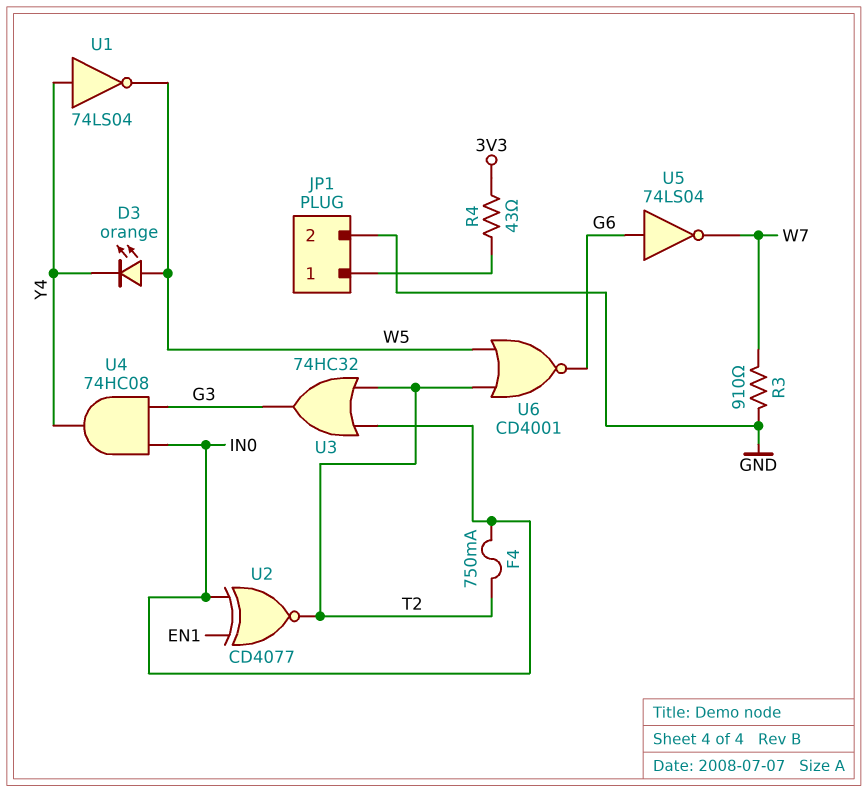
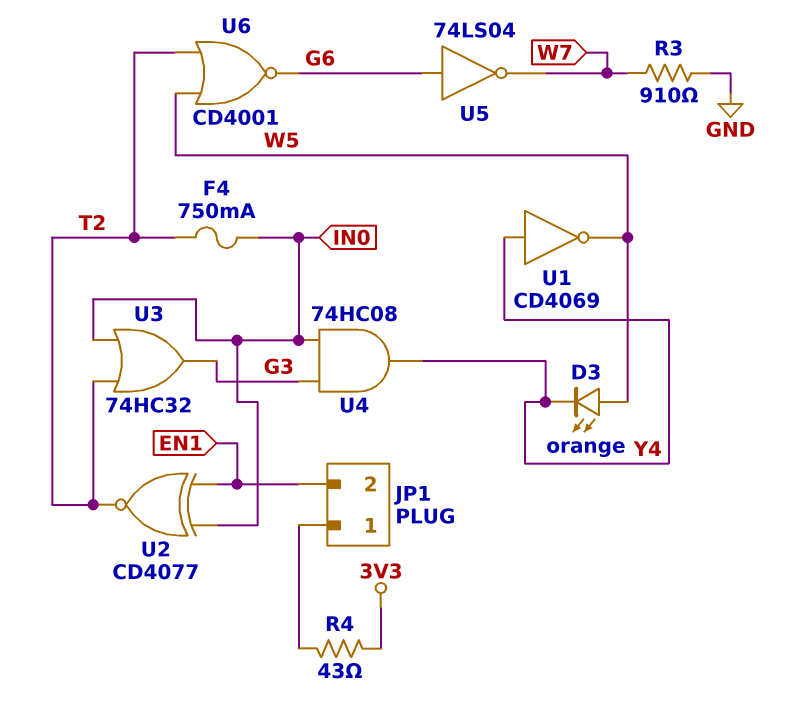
JP1 pin 2: GND -> EN1
U1: NOT 74LS04 (in Y4, out W5) -> NOT CD4069 (in Y4, out W5)

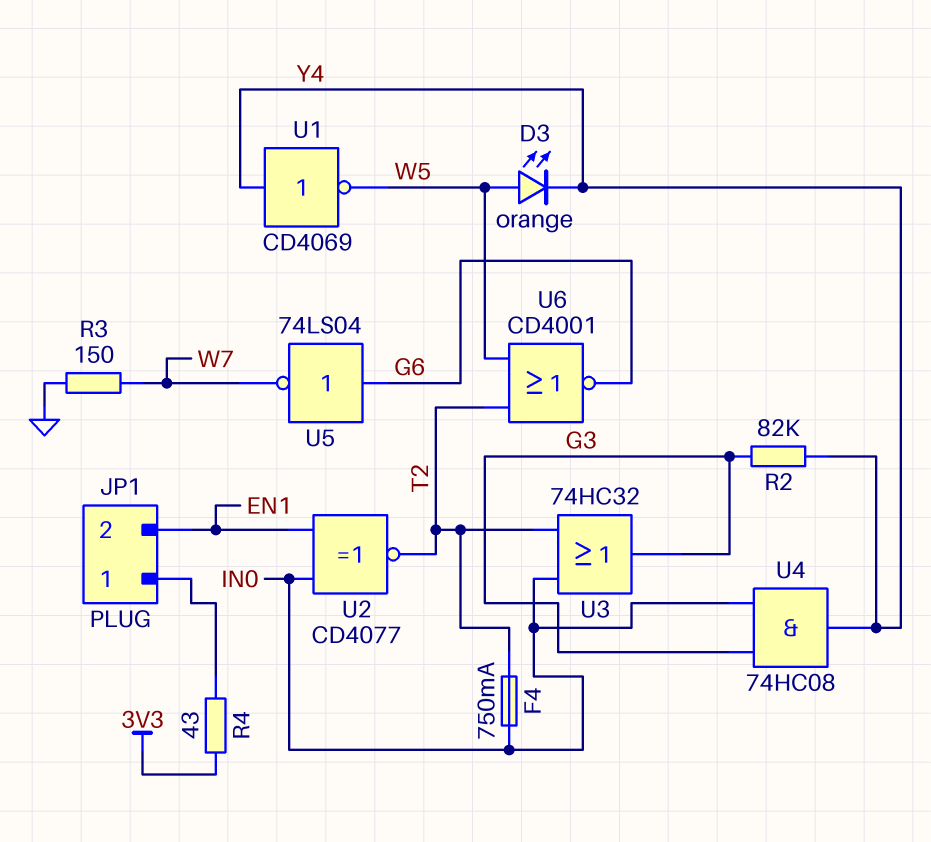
R2: none -> 82k (G3, Y4)
R3: 910 (GND, W7) -> 150 (GND, W7)

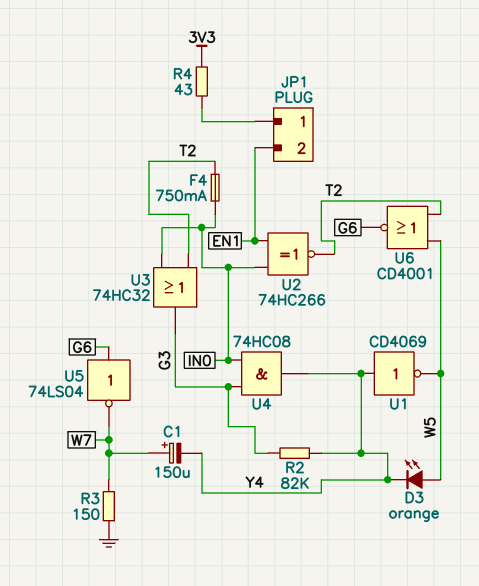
C1: none -> 150uF (plus W7, minus Y4)
U2: XNOR CD4077 (in EN1, in IN0, out T2) -> XNOR 74HC266 (in EN1, in IN0, out T2)

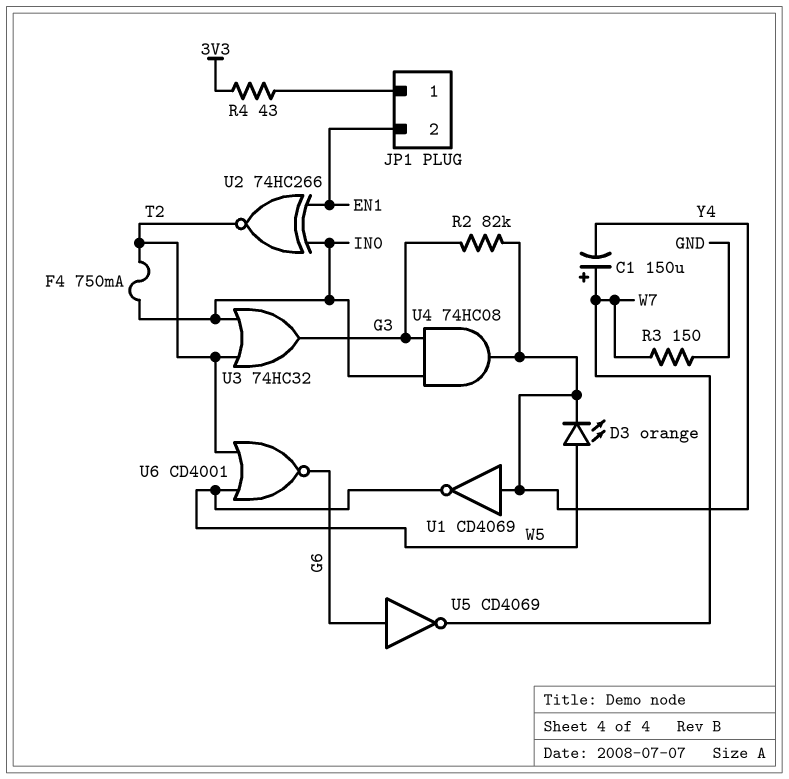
U5: NOT 74LS04 (in G6, out W7) -> NOT CD4069 (in G6, out W7)

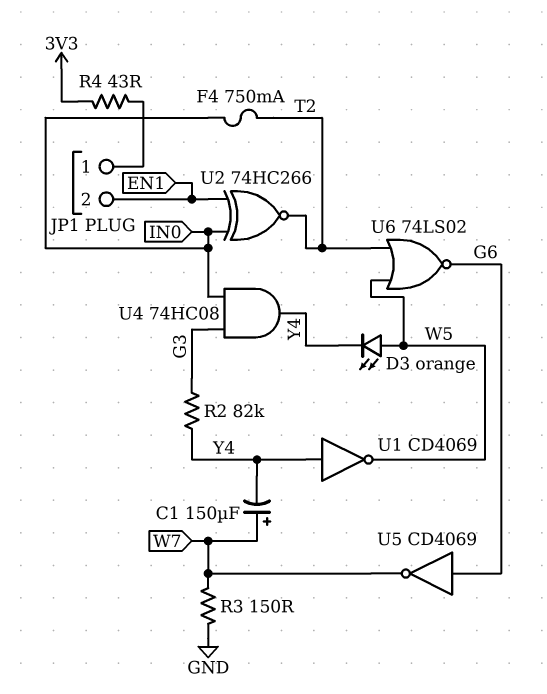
U3: OR 74HC32 (in IN0, in T2, out G3) -> none
U6: NOR CD4001 (in T2, in W5, out G6) -> NOR 74LS02 (in T2, in W5, out G6)

